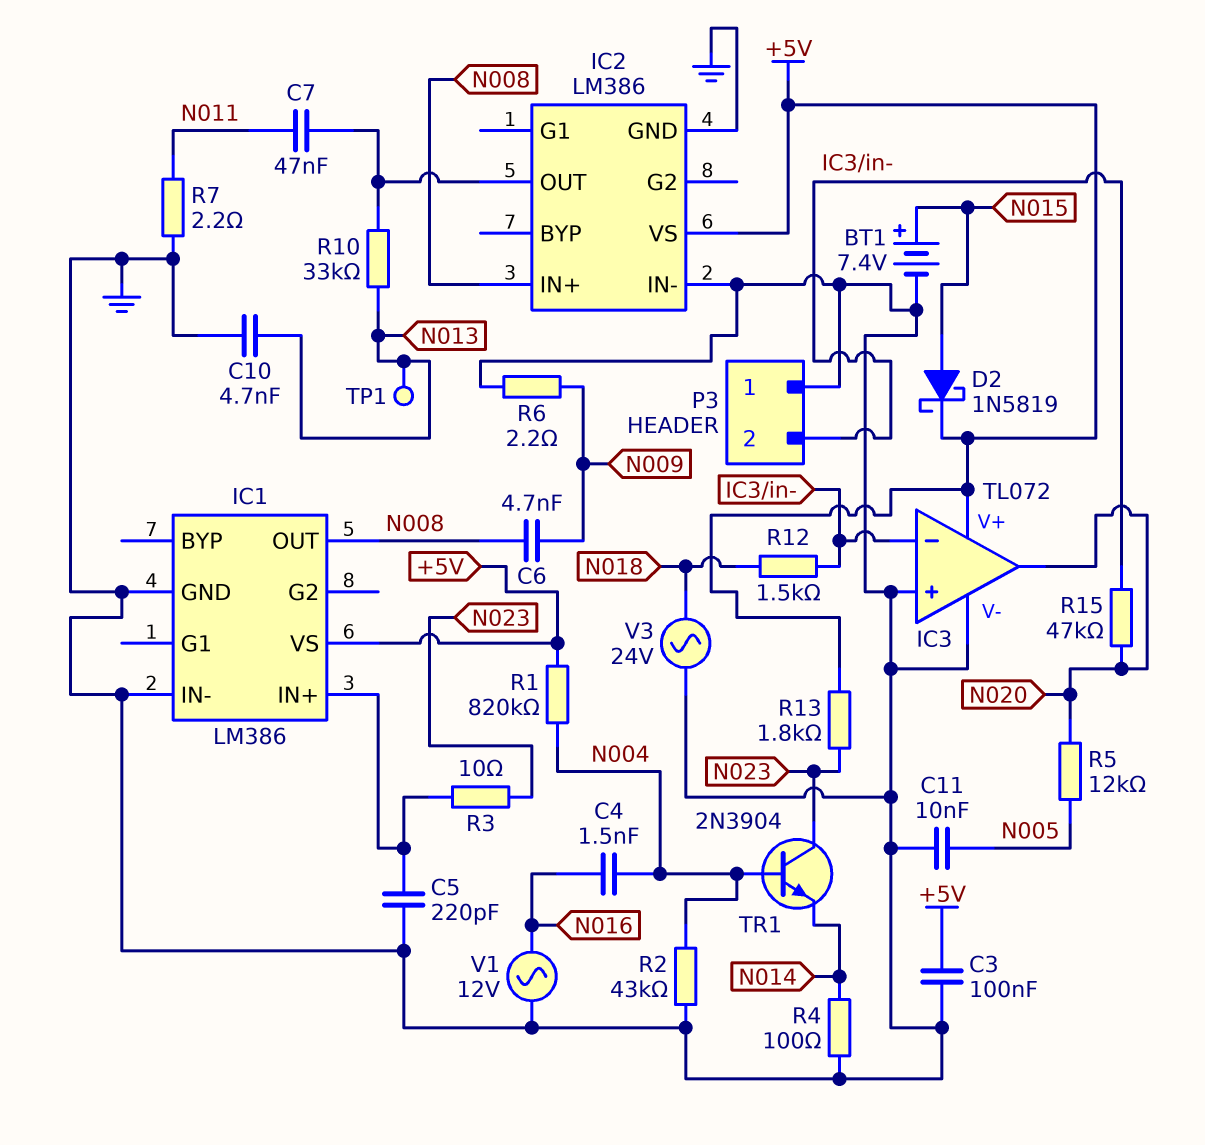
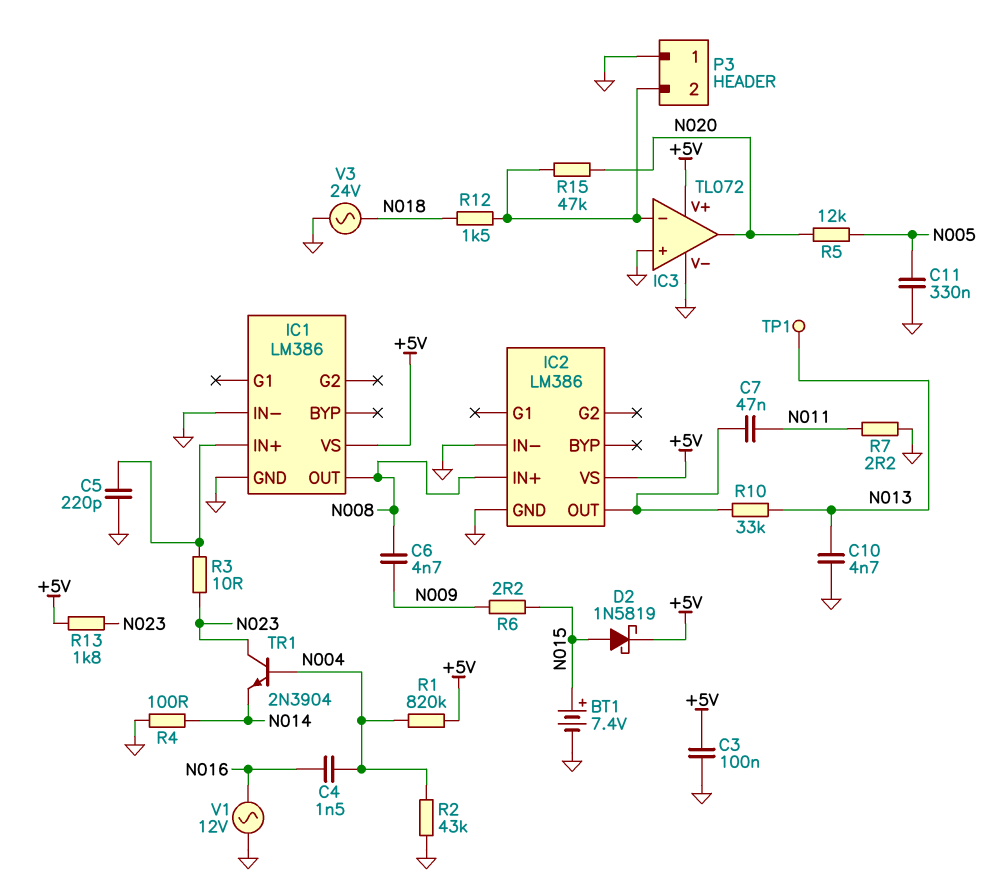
C11: 10nF (GND, N005) -> 330nF (GND, N005)
R6: 2.2 (GND, N009) -> 2.2 (N009, N015)

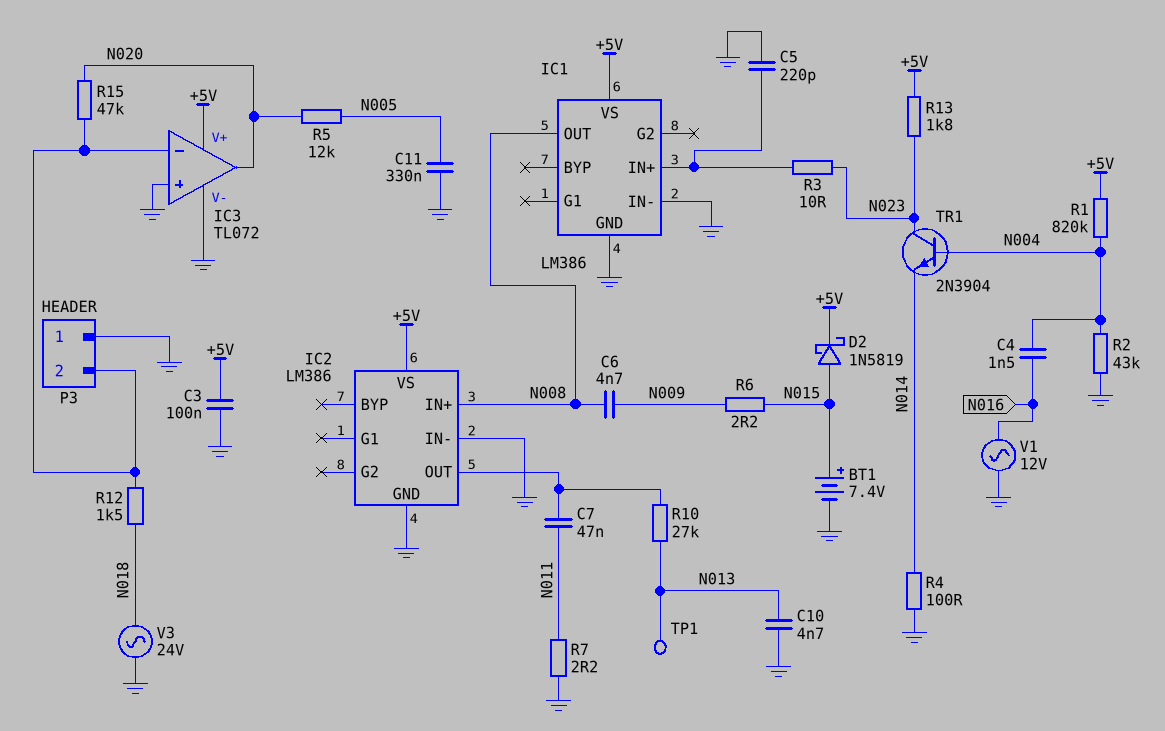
R10: 33k (IC2/OUT, N013) -> 27k (IC2/OUT, N013)

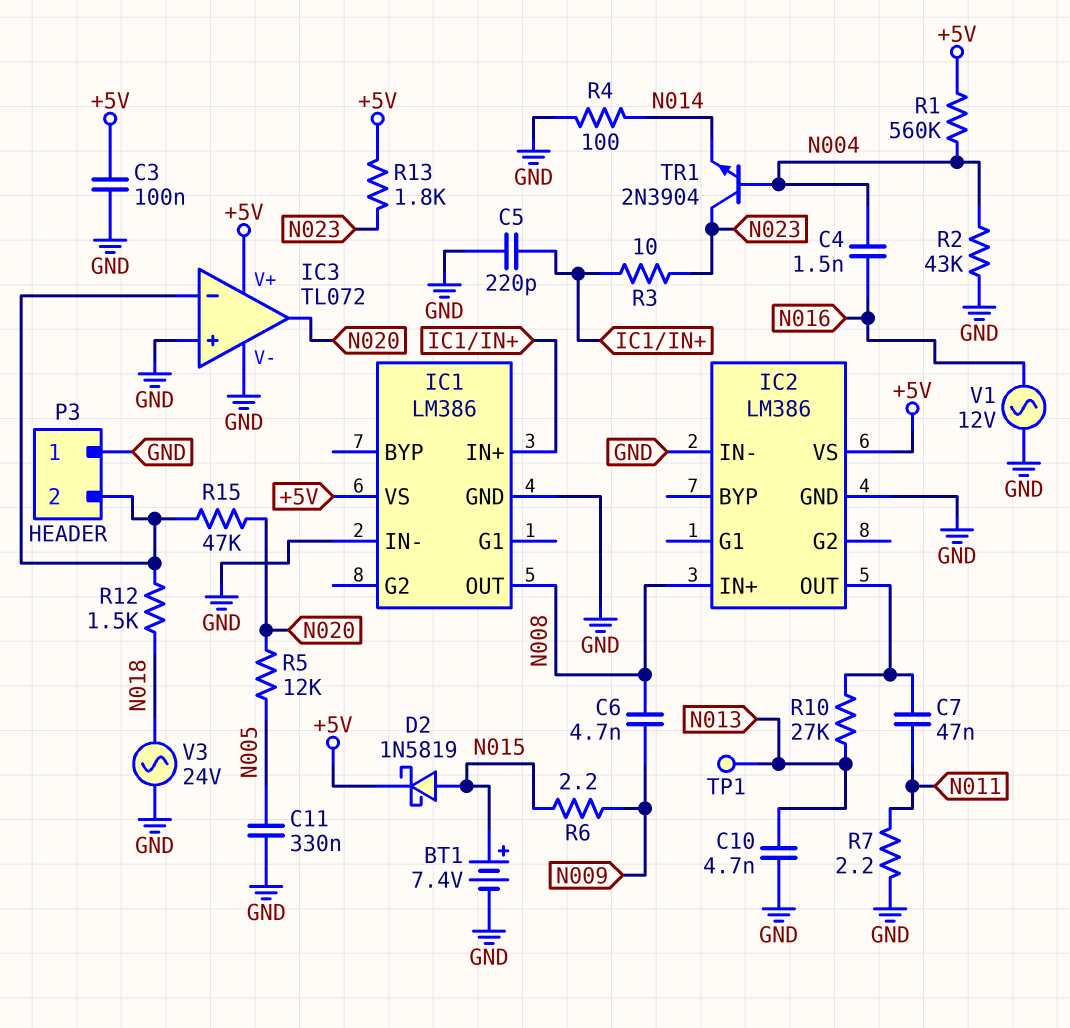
R1: 820k (+5V, N004) -> 560k (+5V, N004)

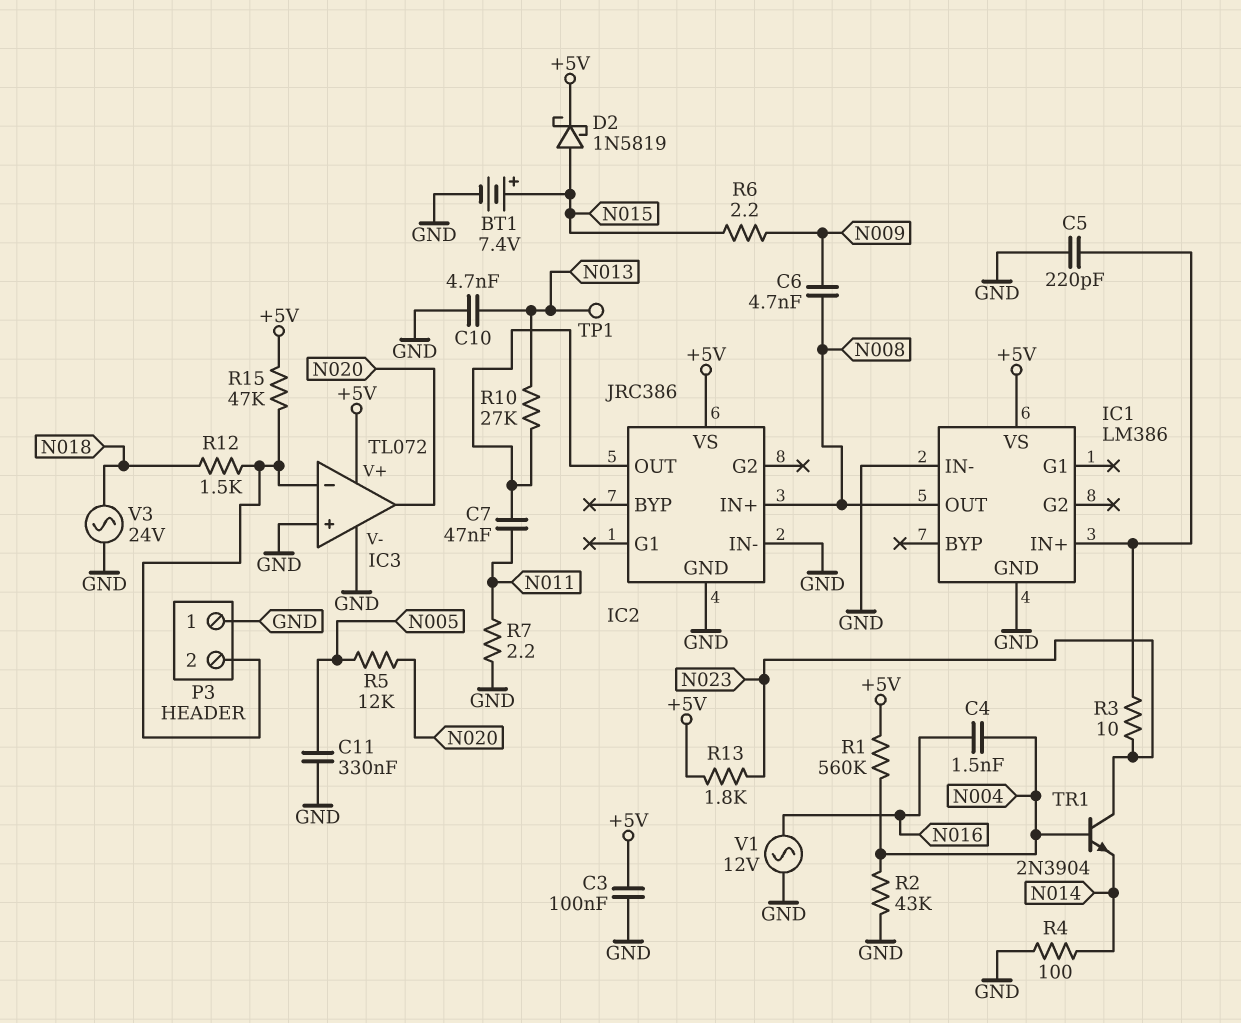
IC2: LM386 -> JRC386
R15: 47k (IC3/in-, N020) -> 47k (+5V, IC3/in-)

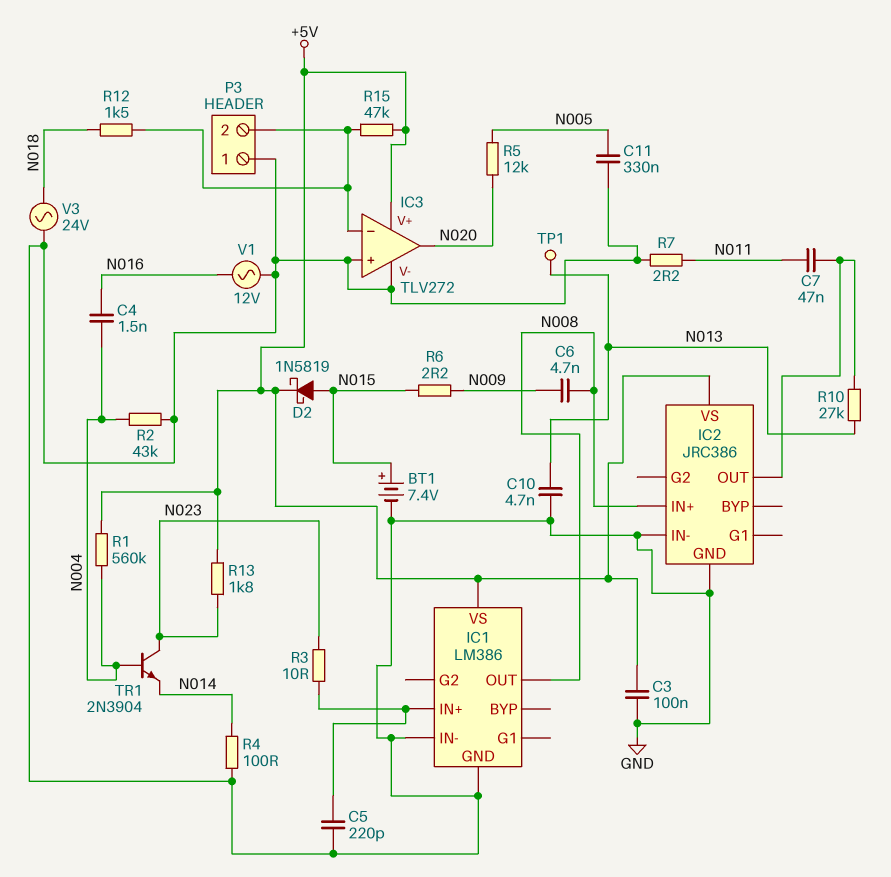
IC3: TL072 -> TLV272

